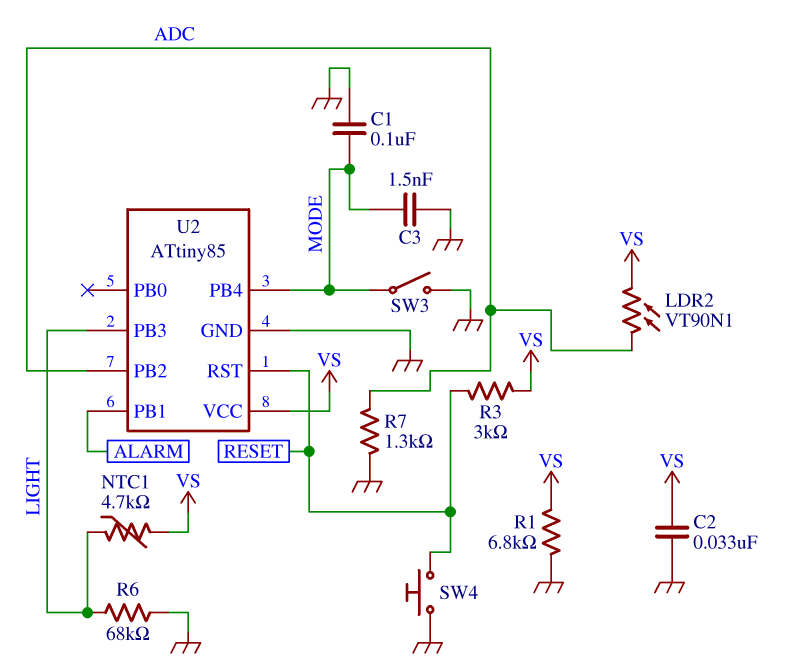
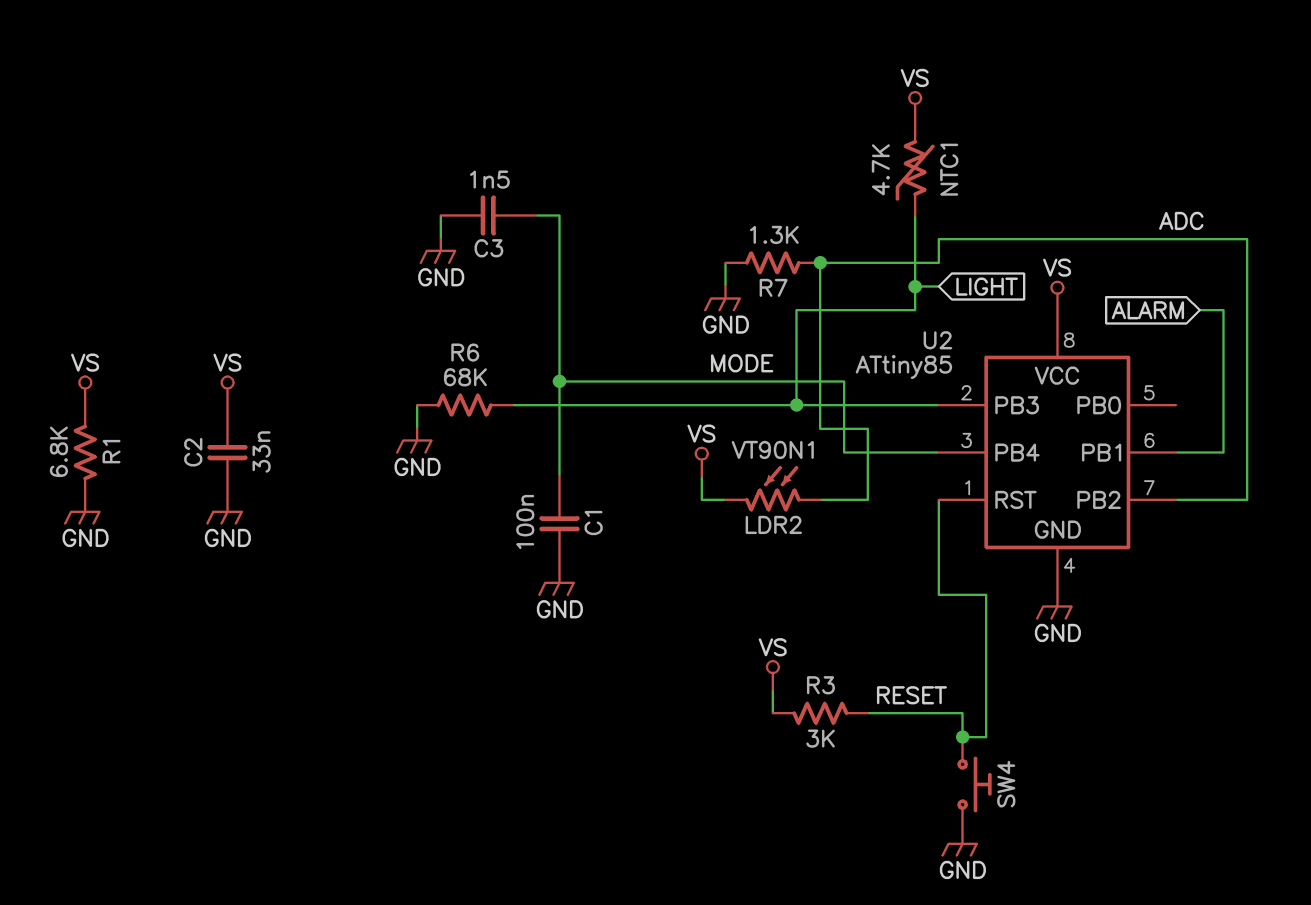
SW3: switch (GND, MODE) -> none

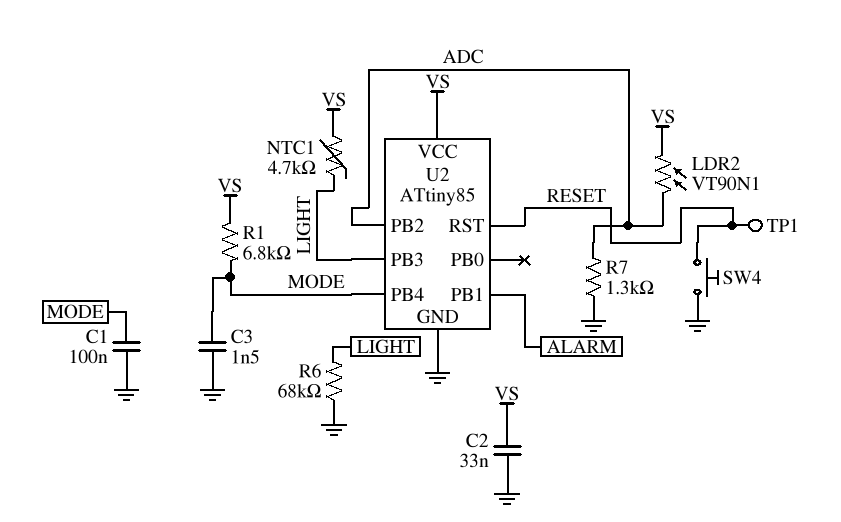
R1: 6.8k (GND, VS) -> 6.8k (MODE, VS)
R3: 3k (RESET, VS) -> none
TP1: none -> test point (RESET)

